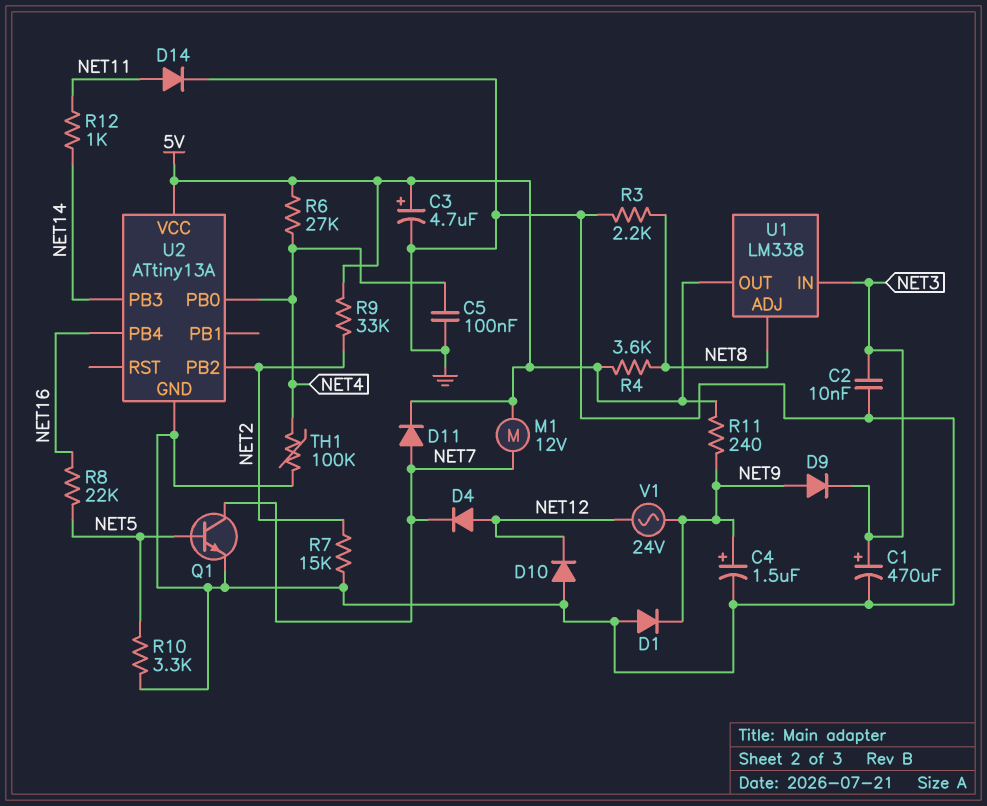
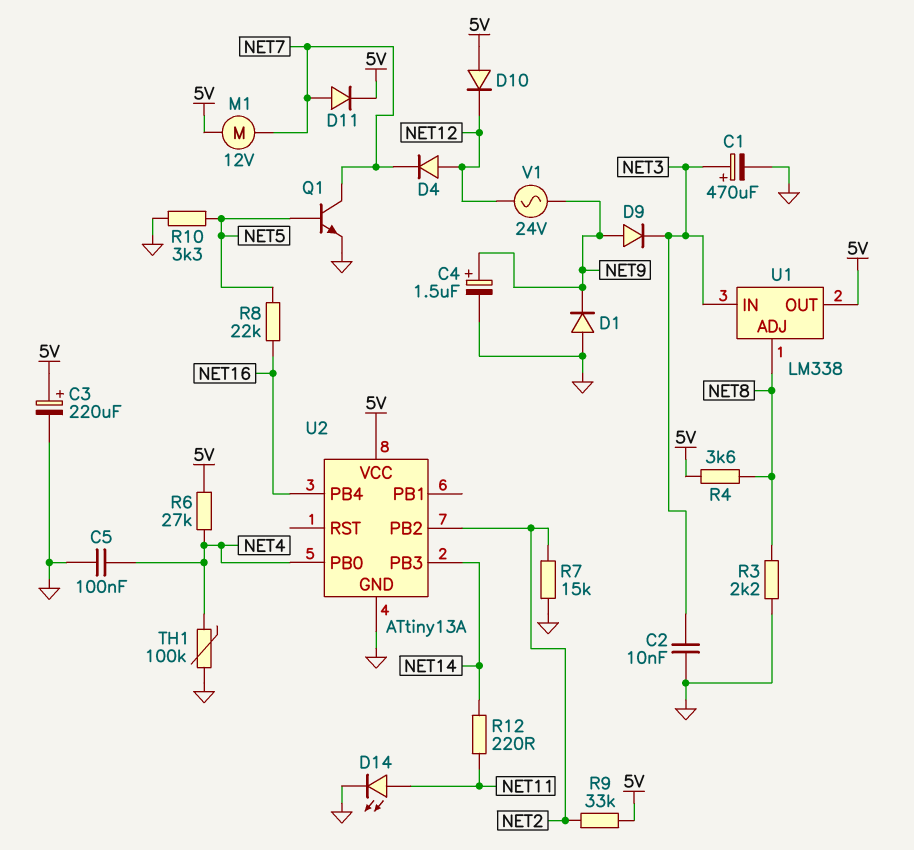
C3: 4.7uF (plus 5V, minus GND) -> 220uF (plus 5V, minus GND)
D10: diode (A GND, K NET12) -> diode (A 5V, K NET12)
D14: diode (A NET11, K GND) -> LED (A NET11, K GND)
R11: 240 (5V, NET9) -> none
R12: 1k (NET11, NET14) -> 220 (NET11, NET14)

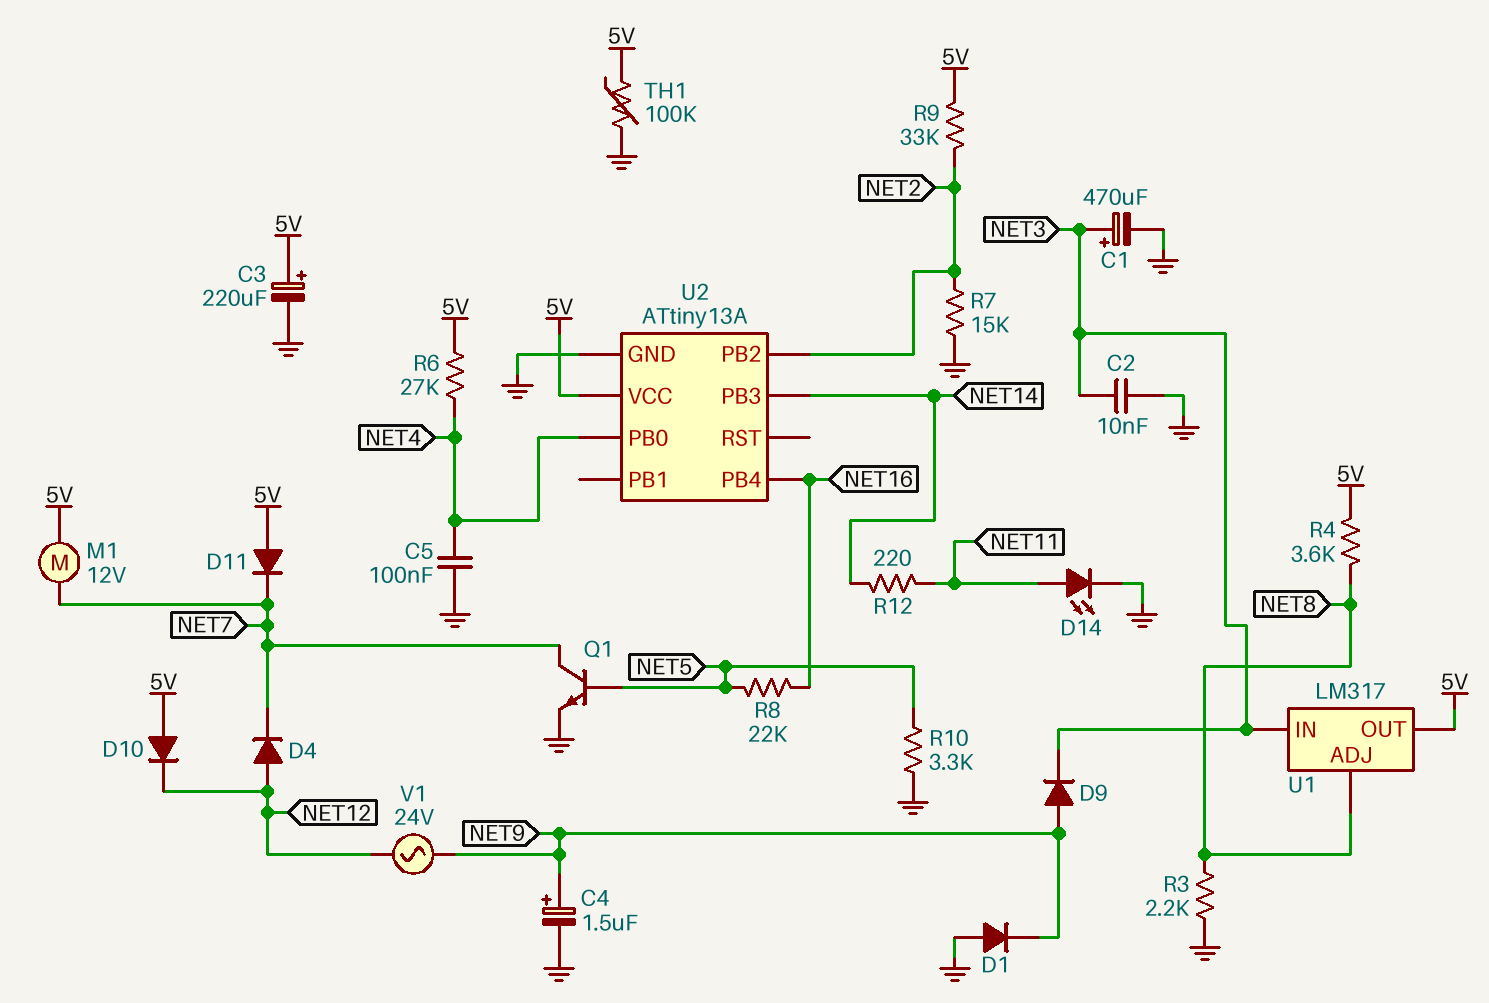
D11: diode (A NET7, K 5V) -> diode (A 5V, K NET7)
TH1: 100k (GND, NET4) -> 100k (5V, GND)
U1: LM338 -> LM317

